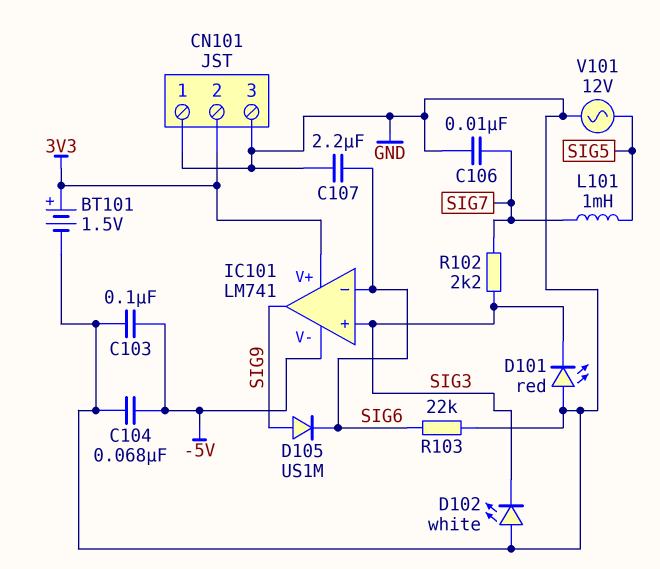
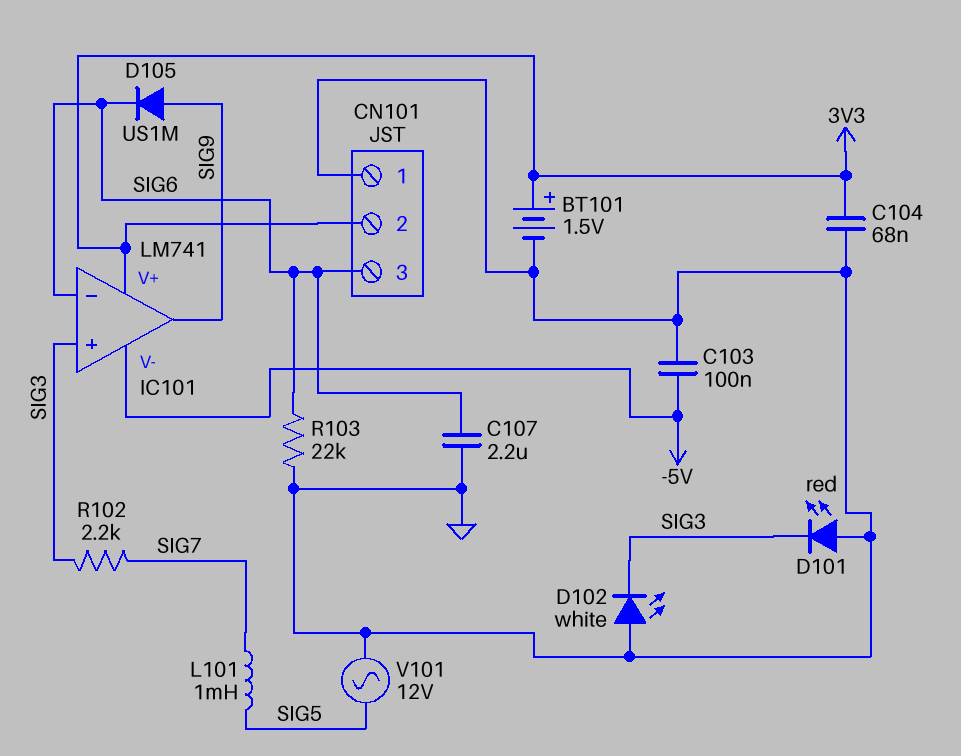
C104: 68nF (-5V, GND) -> 68nF (3V3, GND)
C106: 10nF (GND, SIG7) -> none
CN101 pin 3: GND -> SIG6

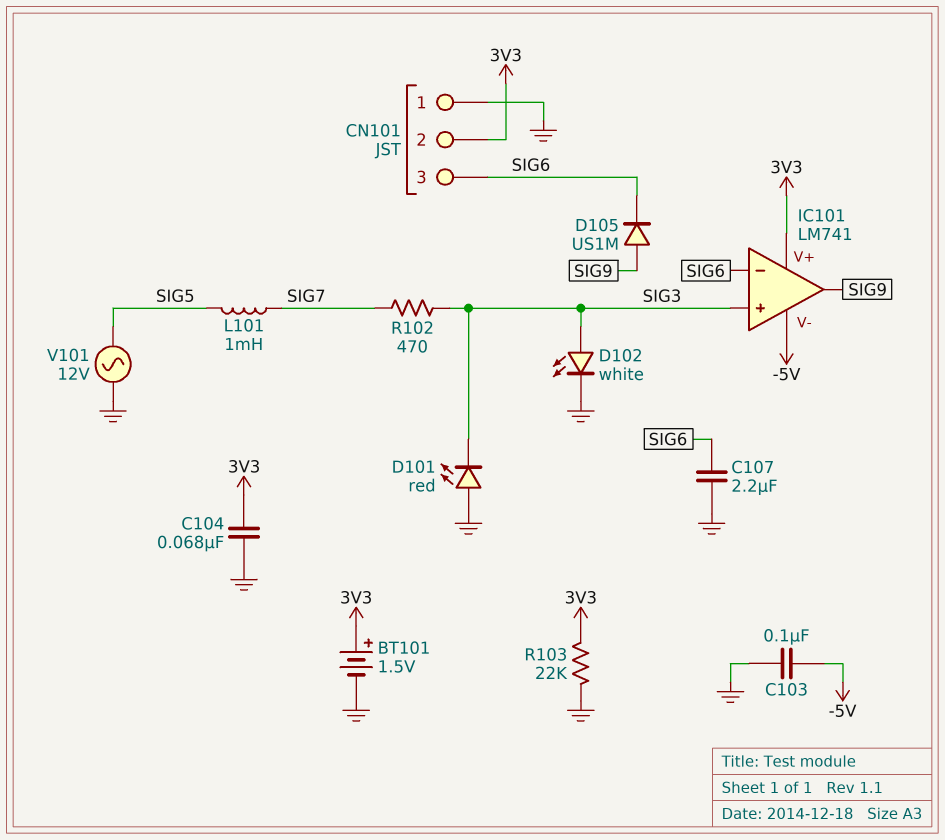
D102: LED white (A GND, K SIG3) -> LED white (A SIG3, K GND)
R102: 2.2k (SIG3, SIG7) -> 470 (SIG3, SIG7)
R103: 22k (GND, SIG6) -> 22k (3V3, GND)

